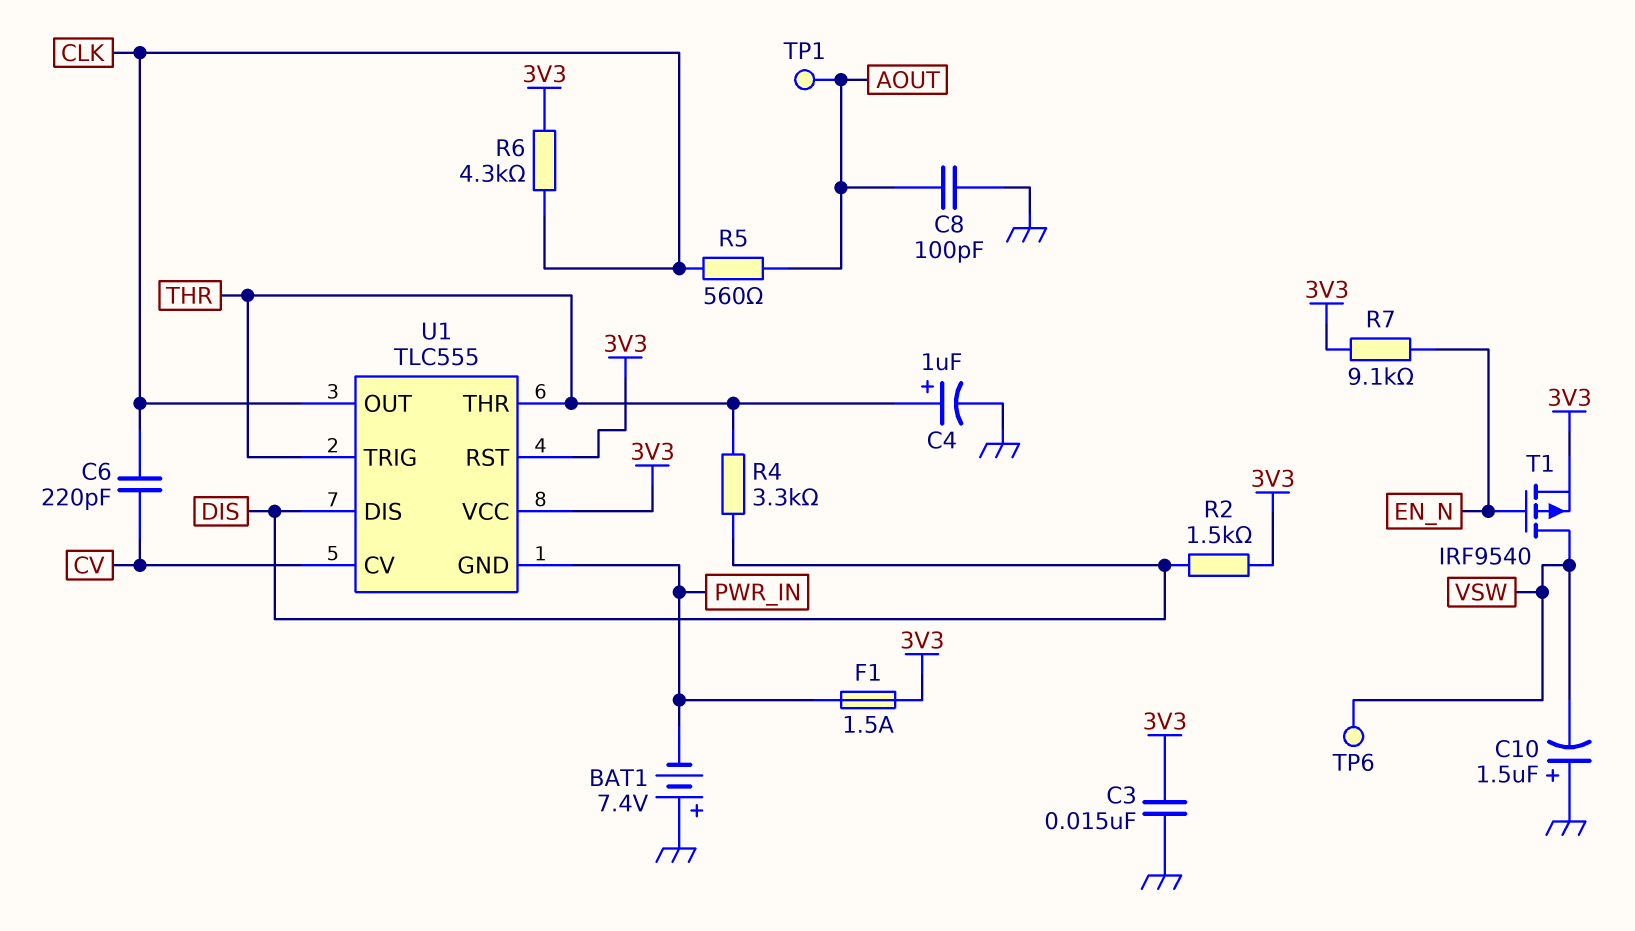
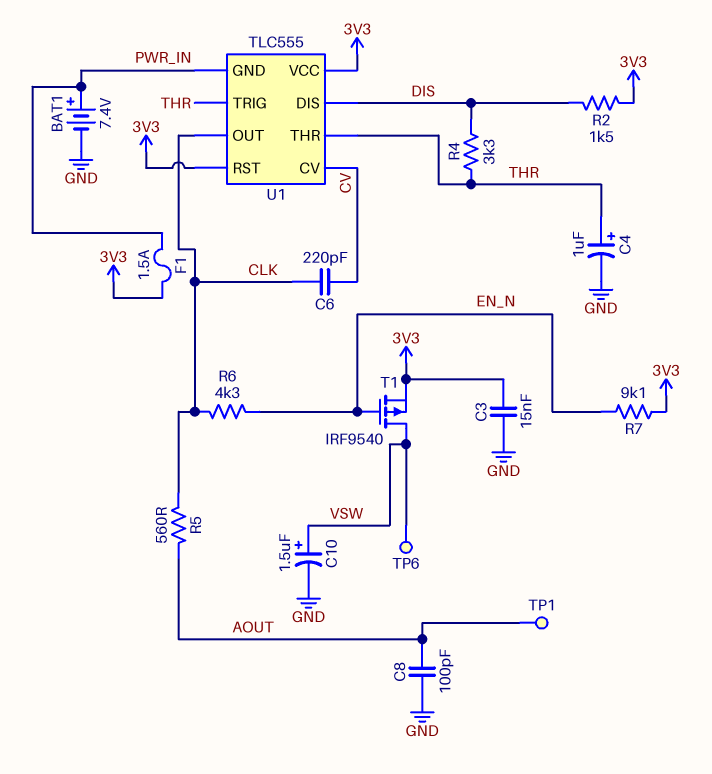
BAT1: 7.4V (plus GND, minus PWR_IN) -> 7.4V (plus PWR_IN, minus GND)
C10: 1.5uF (plus GND, minus VSW) -> 1.5uF (plus VSW, minus GND)
R6: 4.3k (3V3, CLK) -> 4.3k (CLK, EN_N)

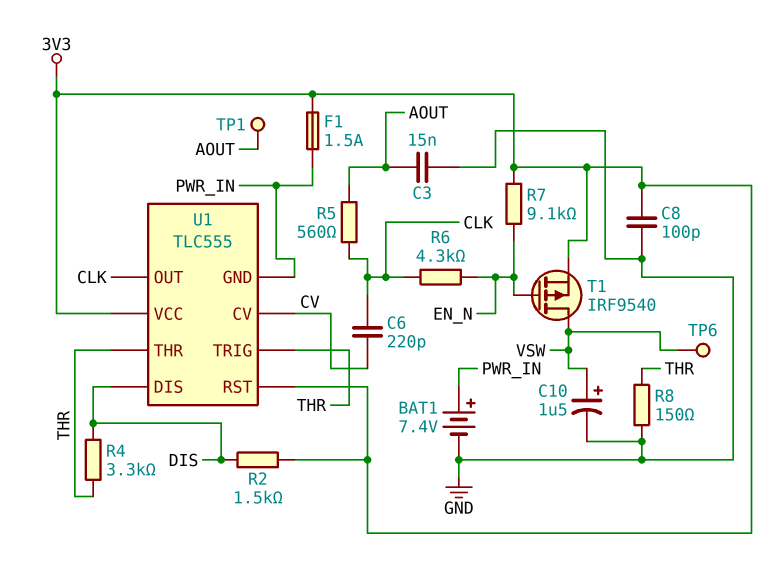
C3: 15nF (3V3, GND) -> 15nF (AOUT, GND)
C4: 1uF (plus THR, minus GND) -> none
C8: 100pF (AOUT, GND) -> 100pF (3V3, GND)
R8: none -> 150 (GND, THR)

